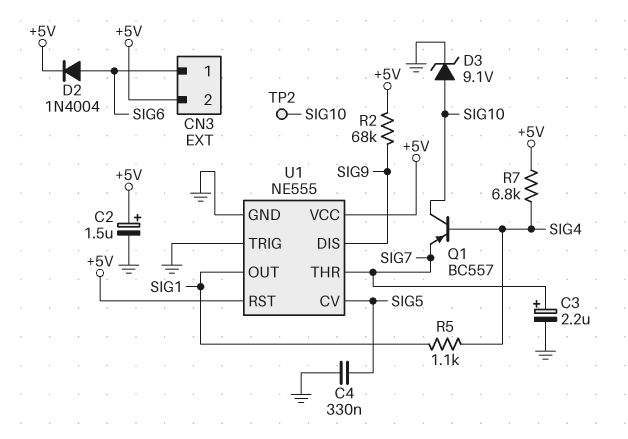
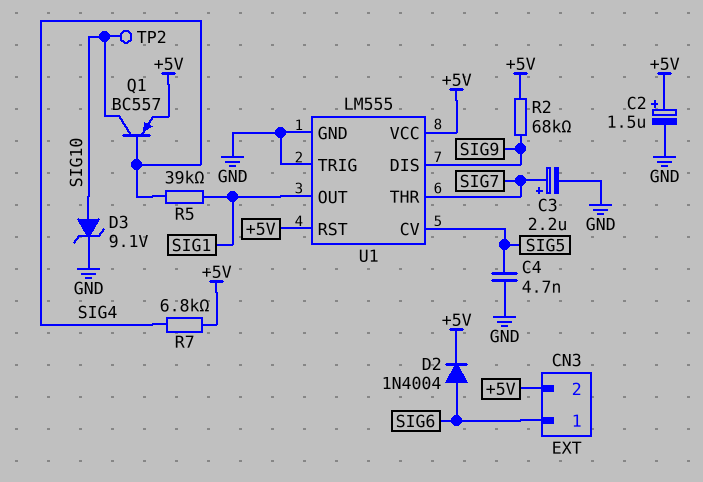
C4: 330nF (GND, SIG5) -> 4.7nF (GND, SIG5)
Q1: PNP BC557 (B SIG4, C SIG10, E SIG7) -> PNP BC557 (B SIG4, C SIG10, E +5V)
R5: 1.1k (SIG1, SIG4) -> 39k (SIG1, SIG4)
U1: NE555 -> LM555

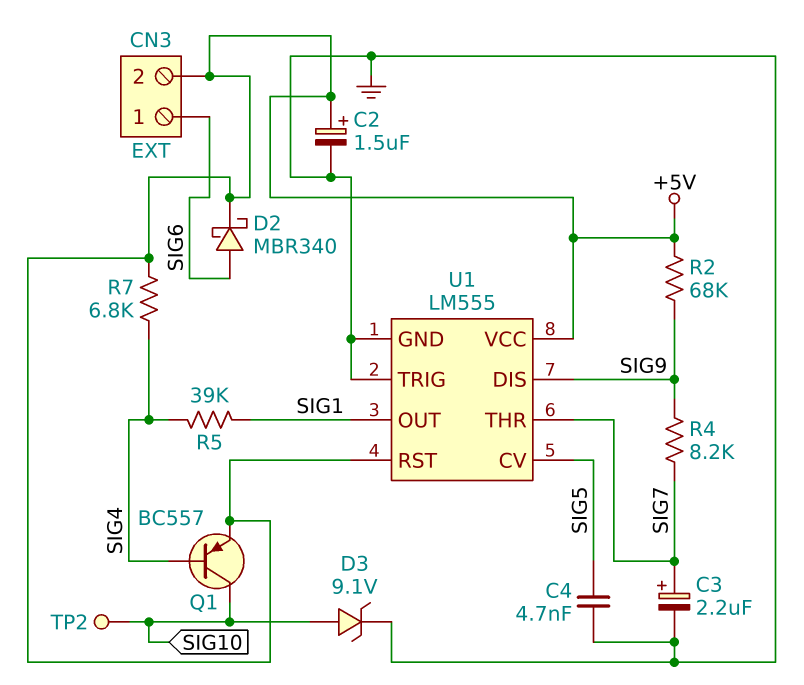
D2: diode 1N4004 (A SIG6, K +5V) -> schottky MBR340 (A SIG6, K +5V)
R4: none -> 8.2k (SIG7, SIG9)

